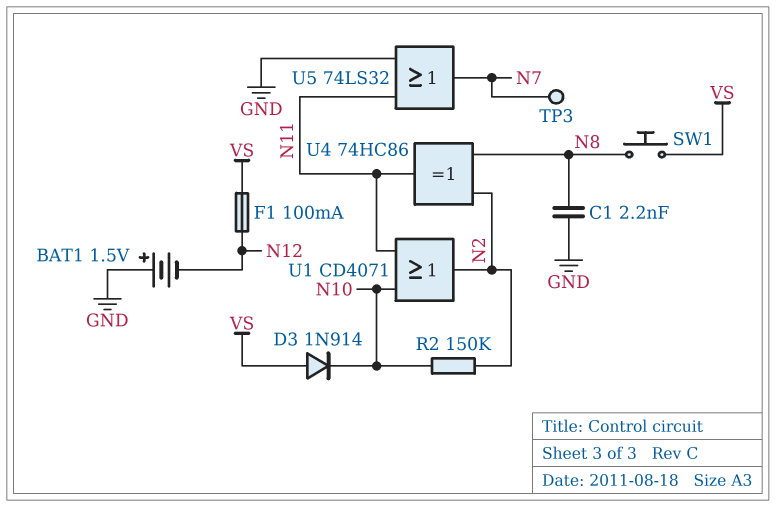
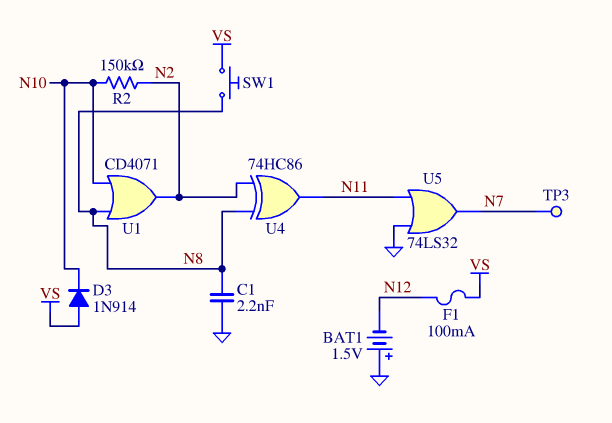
U1: OR CD4071 (in N10, in N11, out N2) -> OR CD4071 (in N8, in N10, out N2)

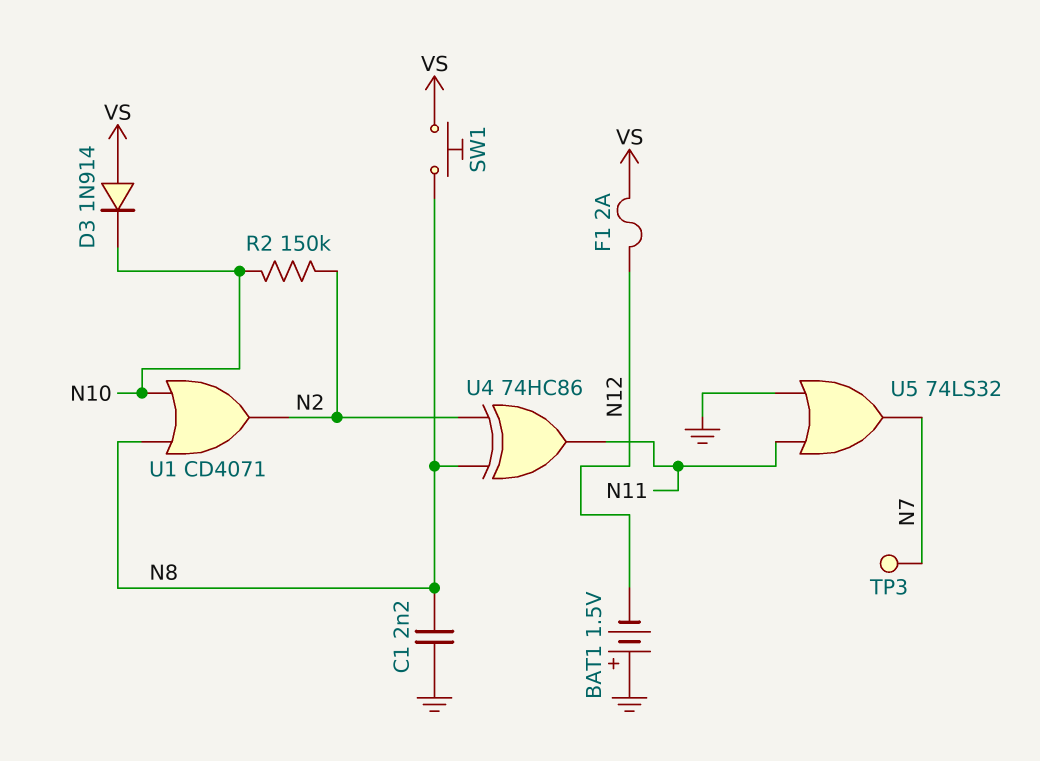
F1: 100mA (N12, VS) -> 2A (N12, VS)

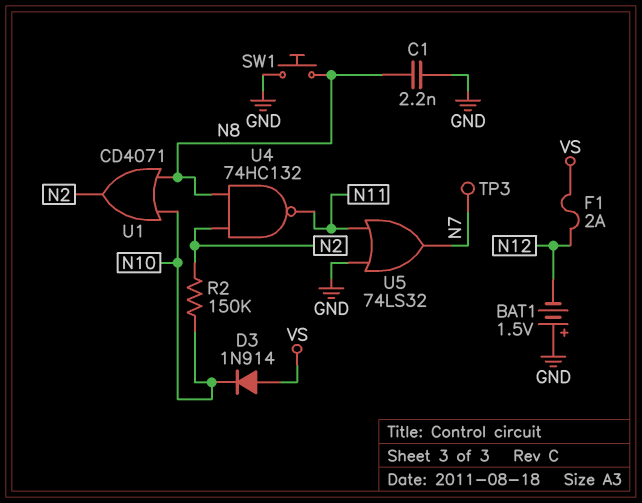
SW1: button (N8, VS) -> button (GND, N8)
U4: XOR 74HC86 (in N2, in N8, out N11) -> NAND 74HC132 (in N2, in N8, out N11)

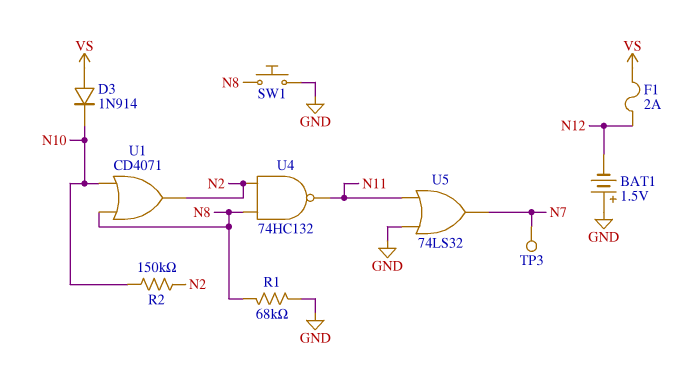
C1: 2.2nF (GND, N8) -> none
R1: none -> 68k (GND, N8)

